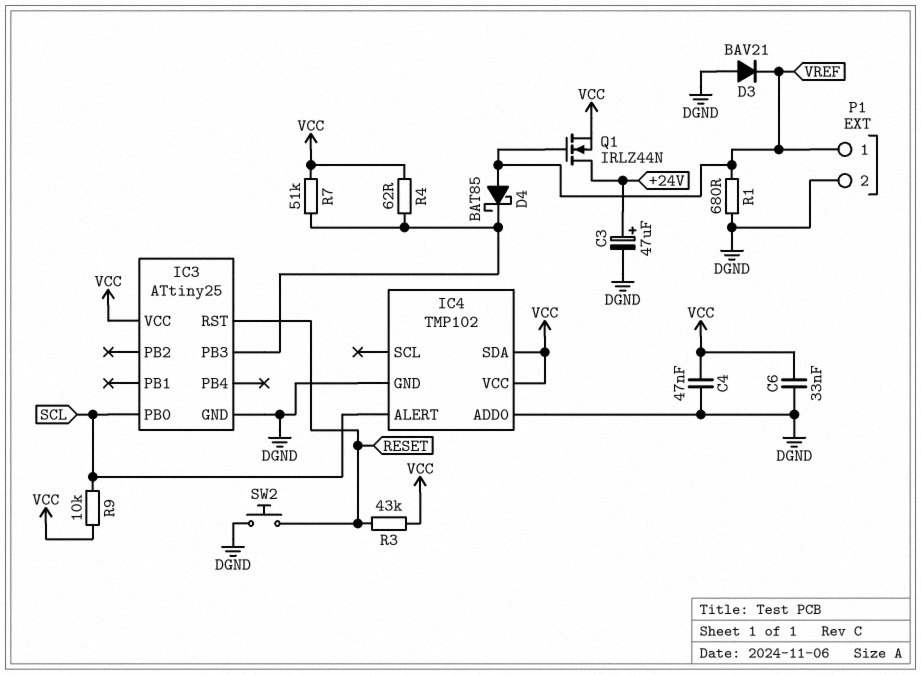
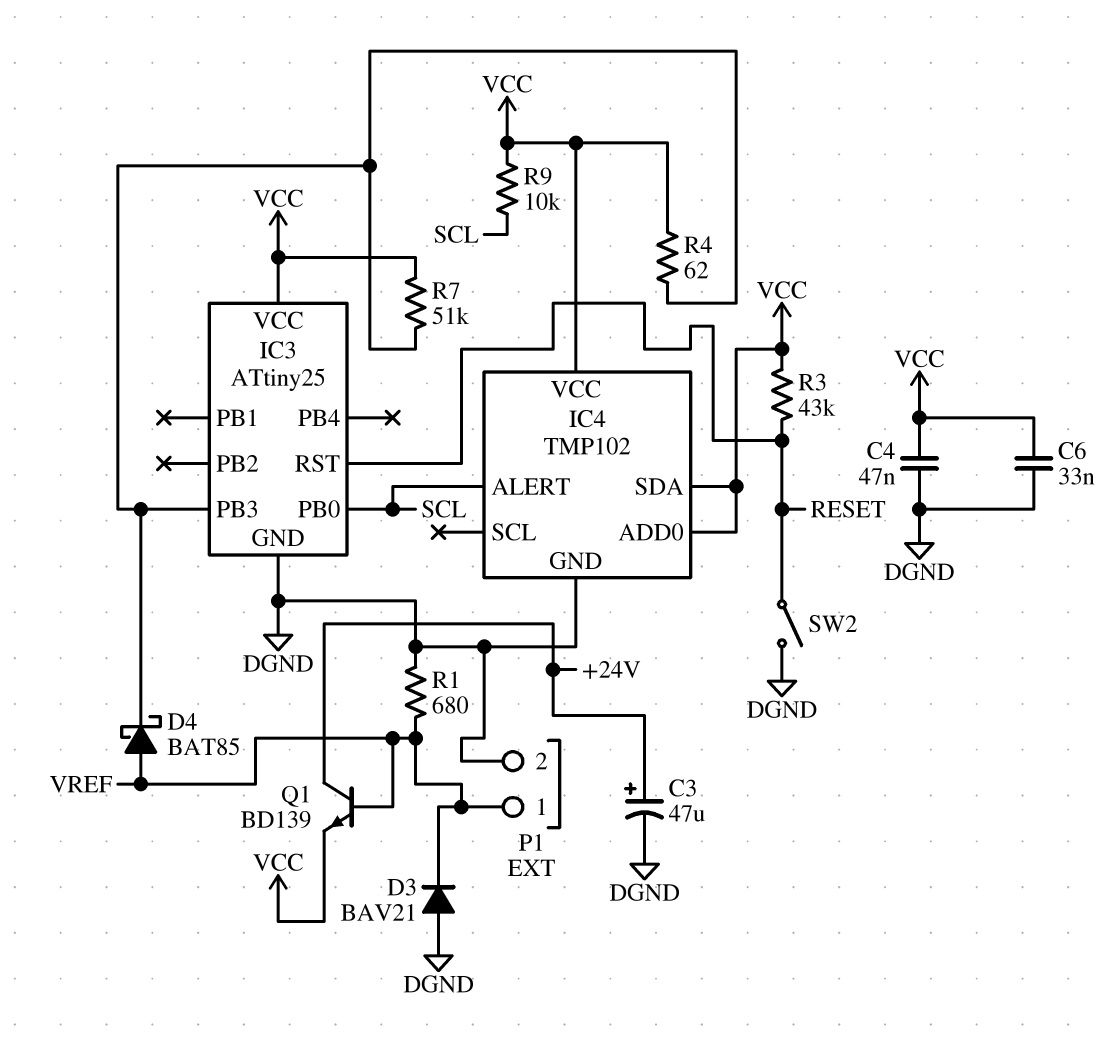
IC4 pin ADD0: DGND -> VCC
Q1: NMOS IRLZ44N (G VREF, D +24V, S VCC) -> NPN BD139 (B VREF, C +24V, E VCC)
SW2: button (DGND, RESET) -> switch (DGND, RESET)

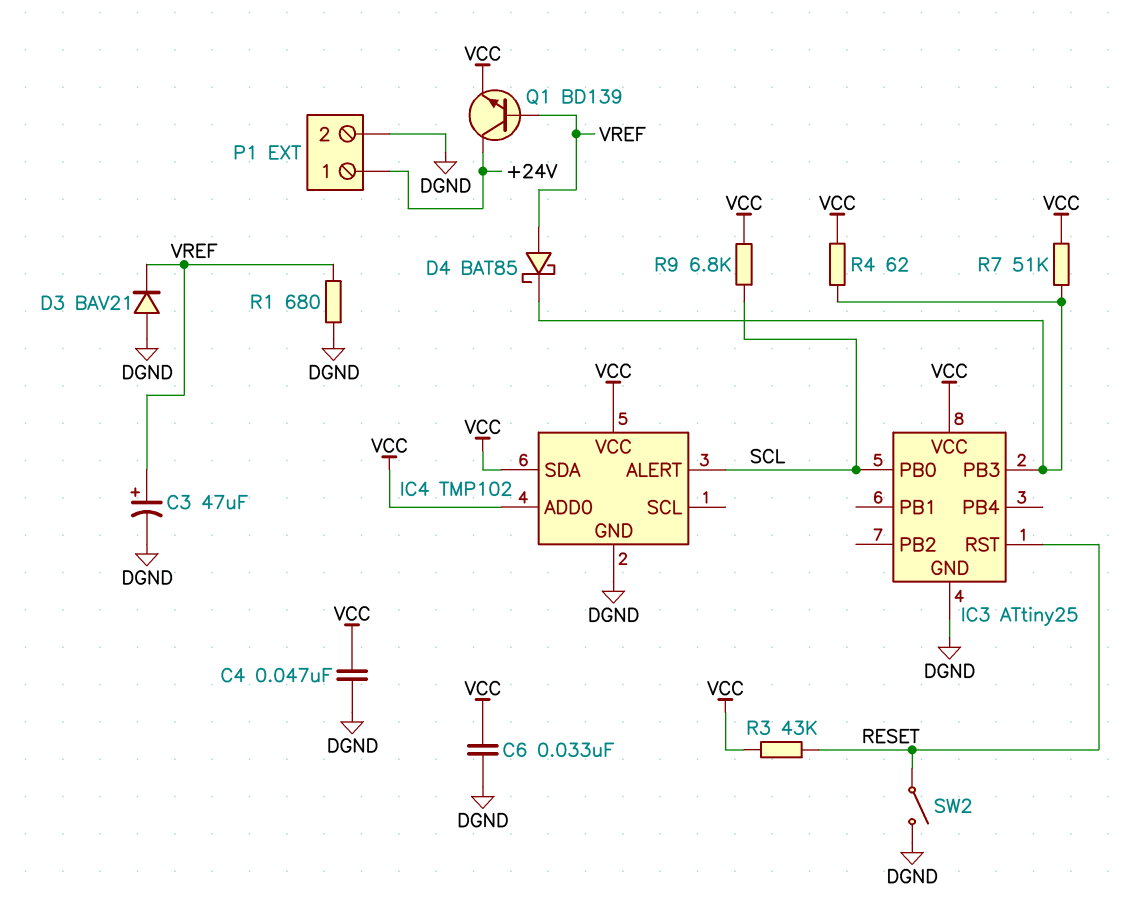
C3: 47uF (plus +24V, minus DGND) -> 47uF (plus VREF, minus DGND)
P1 pin 1: VREF -> +24V
R9: 10k (SCL, VCC) -> 6.8k (SCL, VCC)

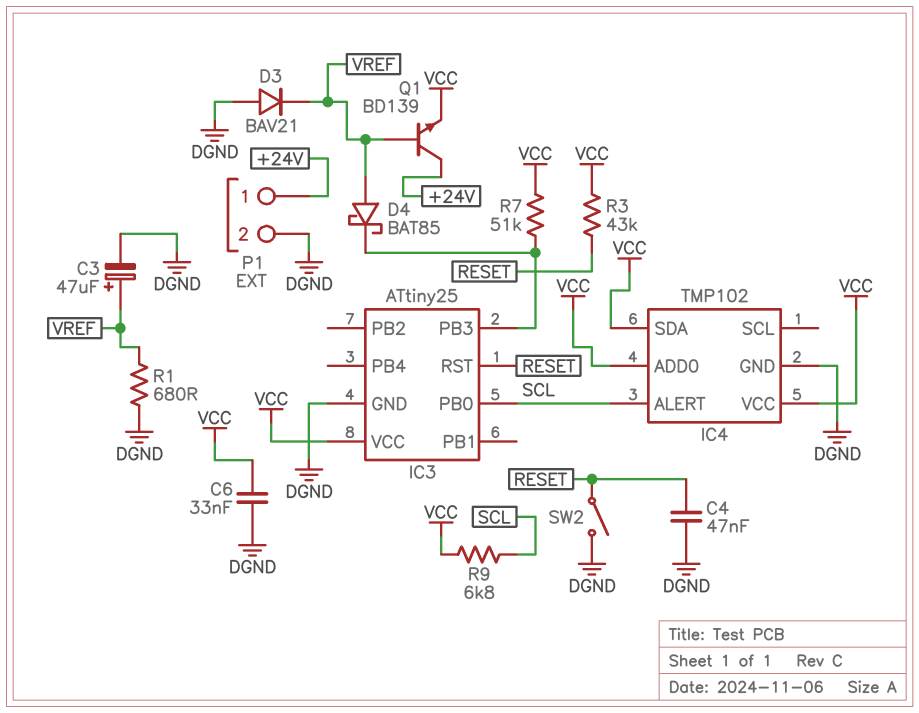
C4: 47nF (DGND, VCC) -> 47nF (DGND, RESET)
R4: 62 (IC3/PB3, VCC) -> none

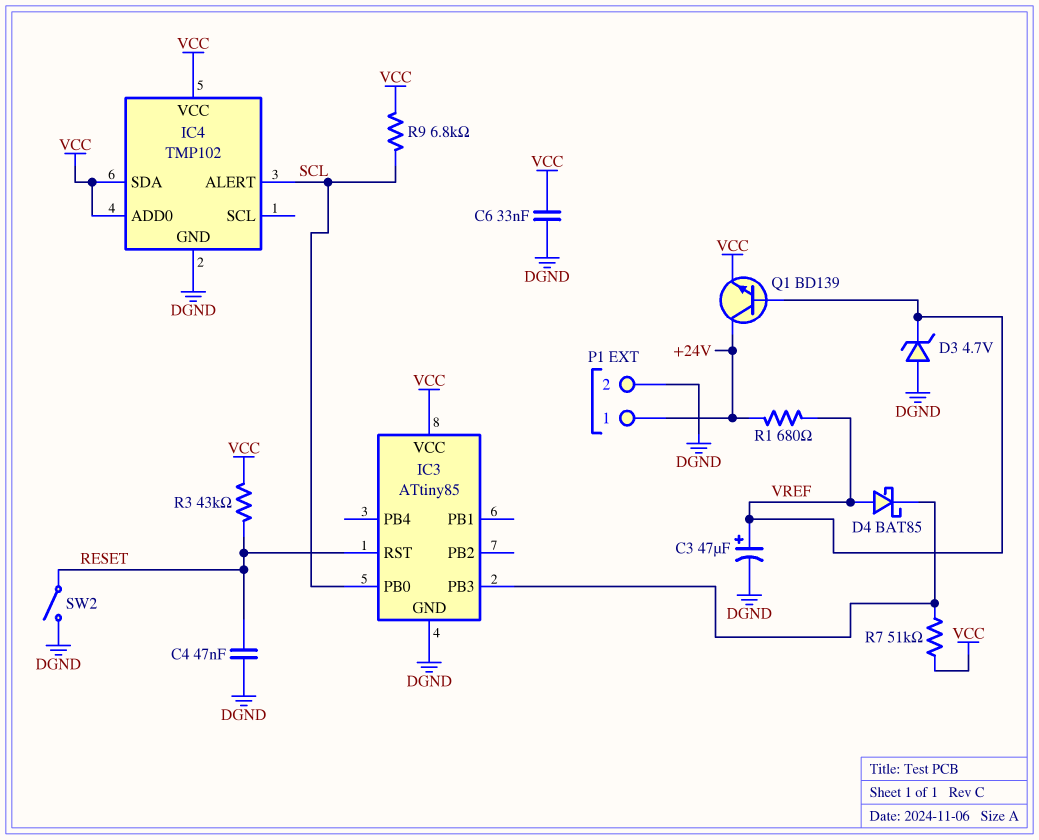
D3: diode BAV21 (A DGND, K VREF) -> zener 4.7V (A DGND, K VREF)
IC3: ATtiny25 -> ATtiny85
R1: 680 (DGND, VREF) -> 680 (+24V, VREF)

